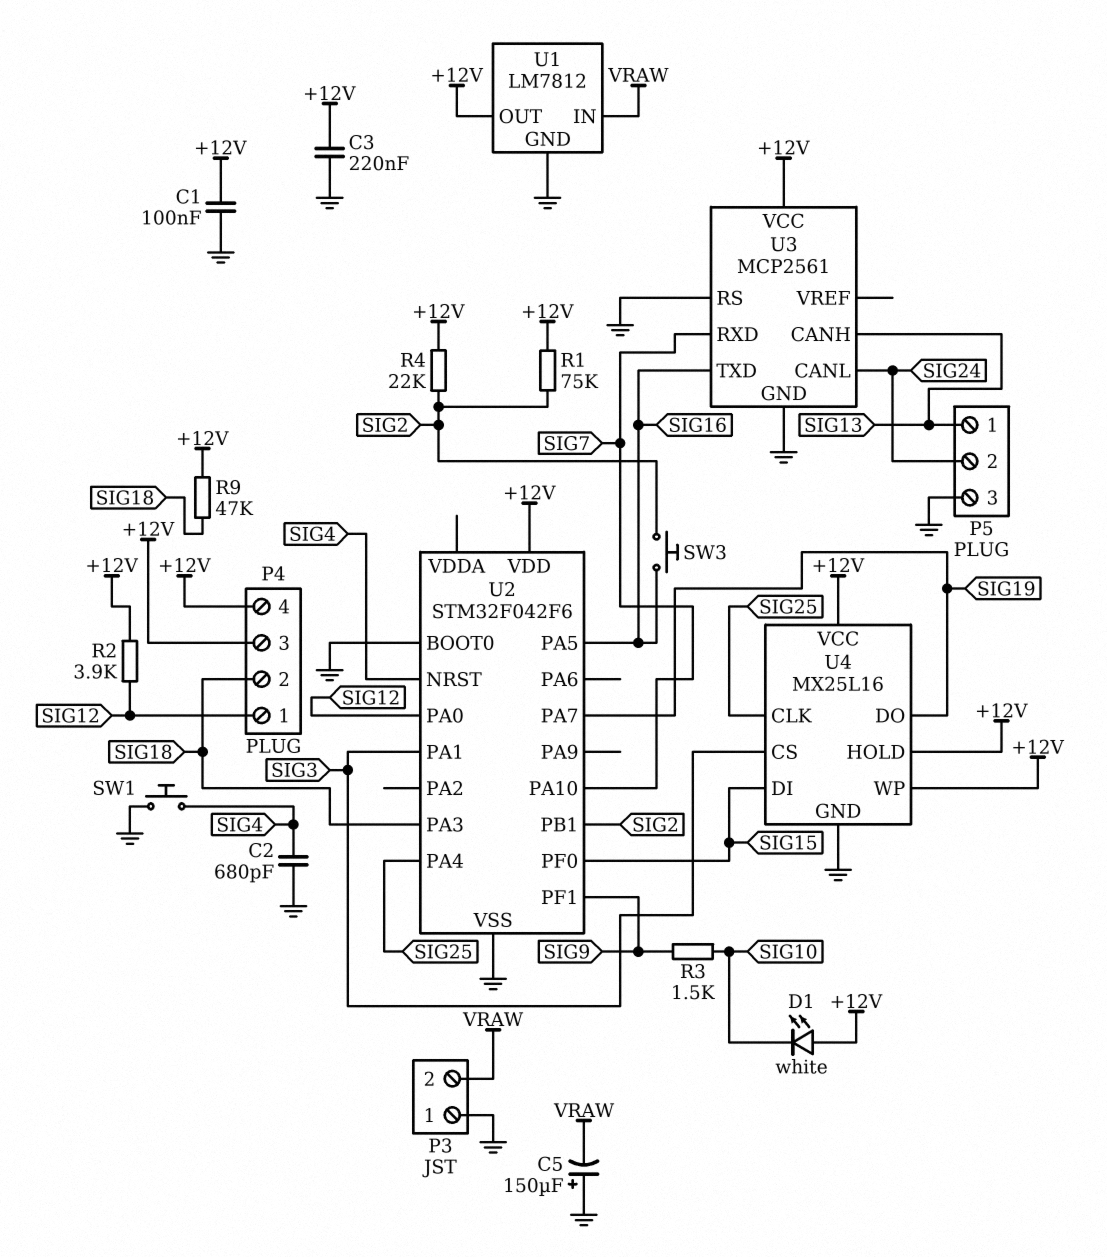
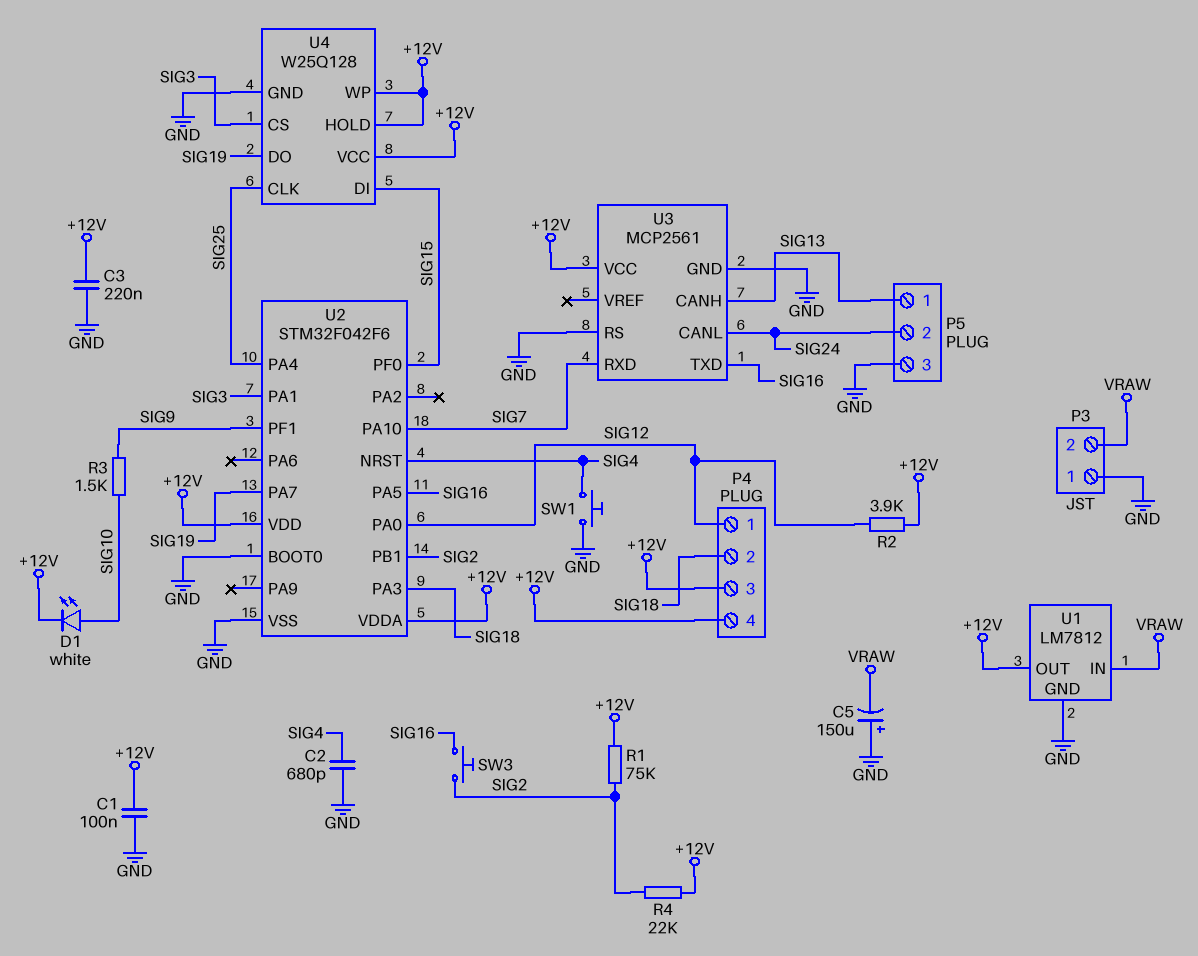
D1: LED white (A +12V, K SIG10) -> LED white (A SIG10, K +12V)
R9: 47k (+12V, SIG18) -> none
U2 pin VDDA: none -> +12V
U4: MX25L16 -> W25Q128

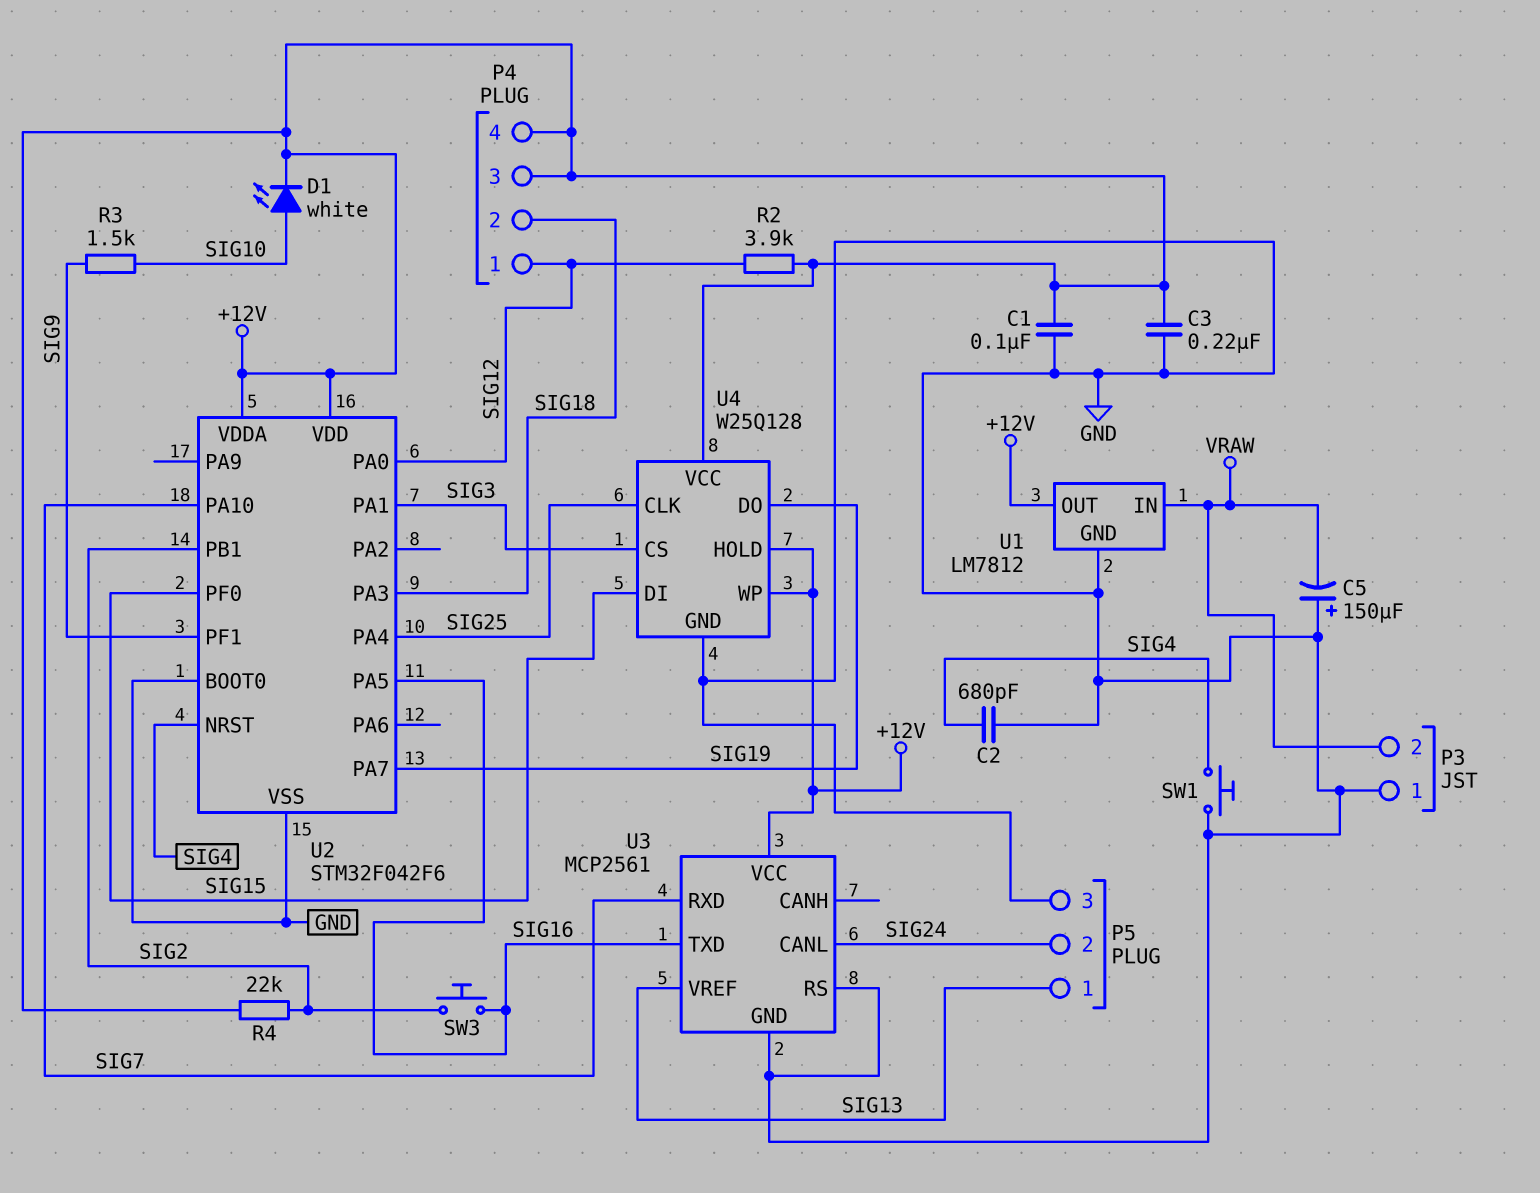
R1: 75k (+12V, SIG2) -> none
U3 pin CANH: SIG13 -> none
U3 pin VREF: none -> SIG13

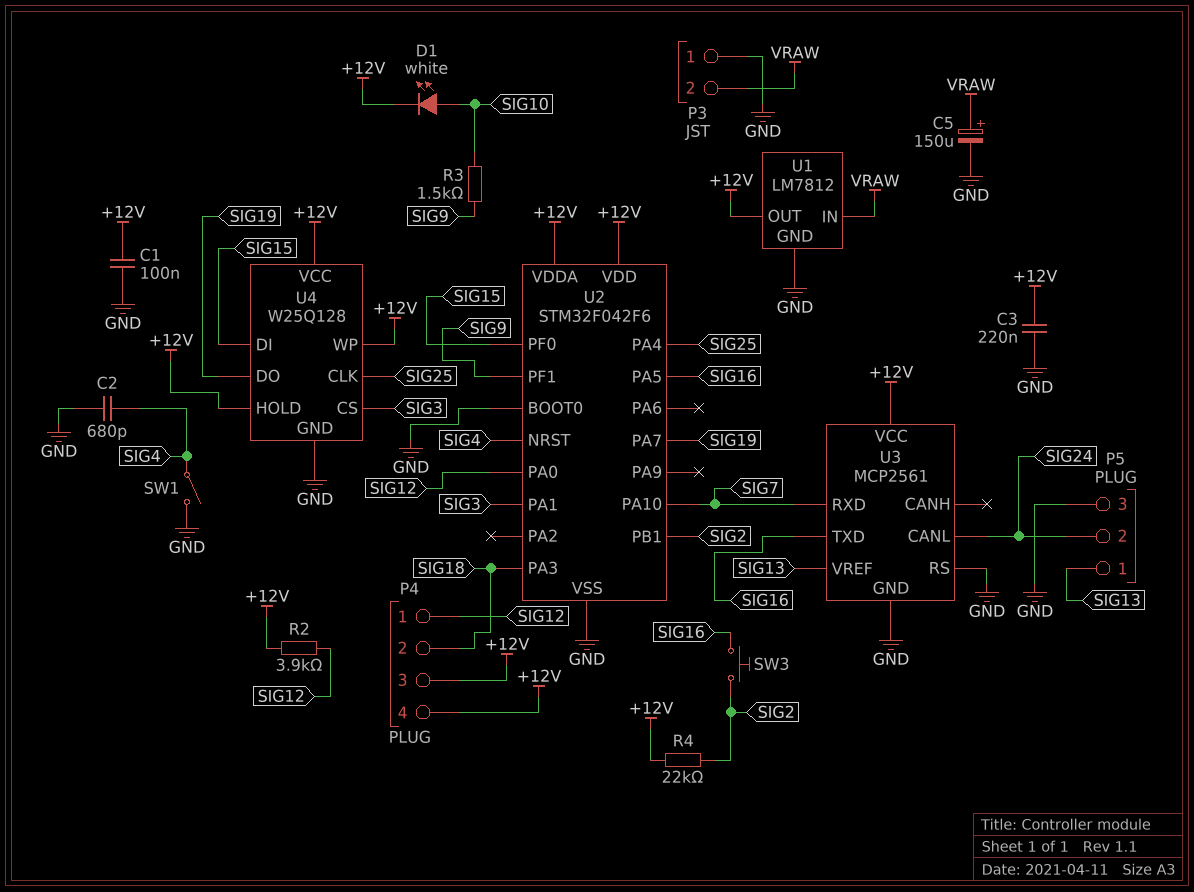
C5: 150uF (plus GND, minus VRAW) -> 150uF (plus VRAW, minus GND)
SW1: button (GND, SIG4) -> switch (GND, SIG4)

